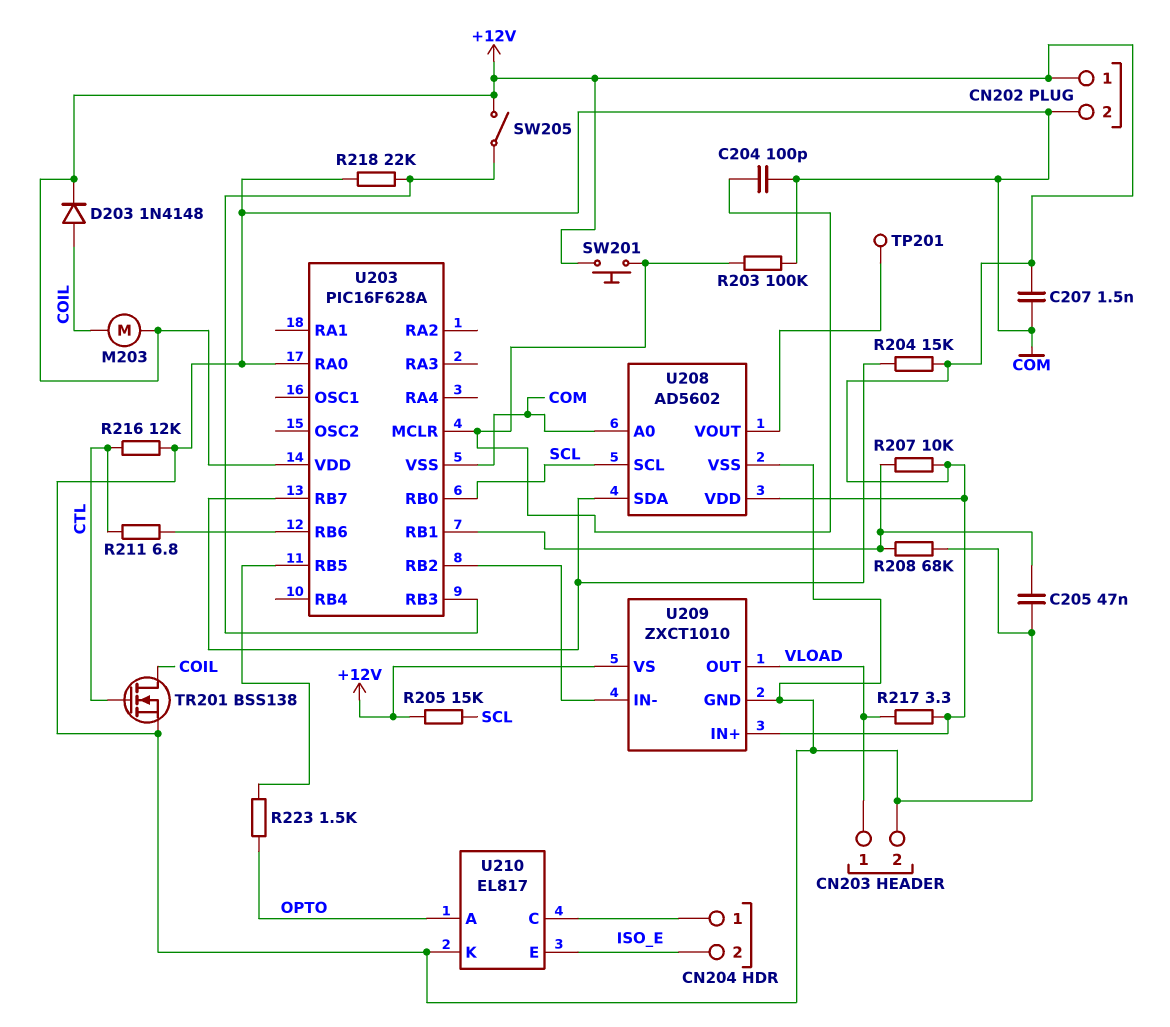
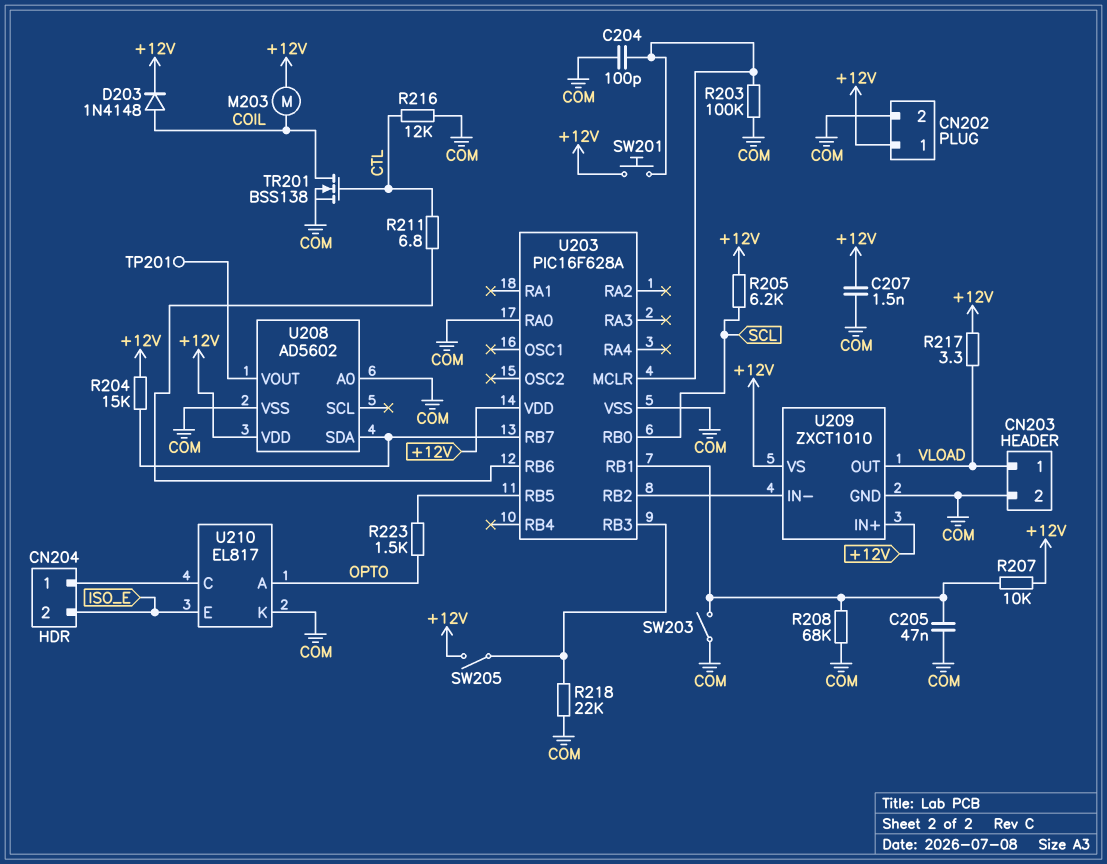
R205: 15k (+12V, SCL) -> 6.2k (+12V, SCL)
SW203: none -> switch (COM, U203/RB1)
U208 pin SCL: SCL -> none

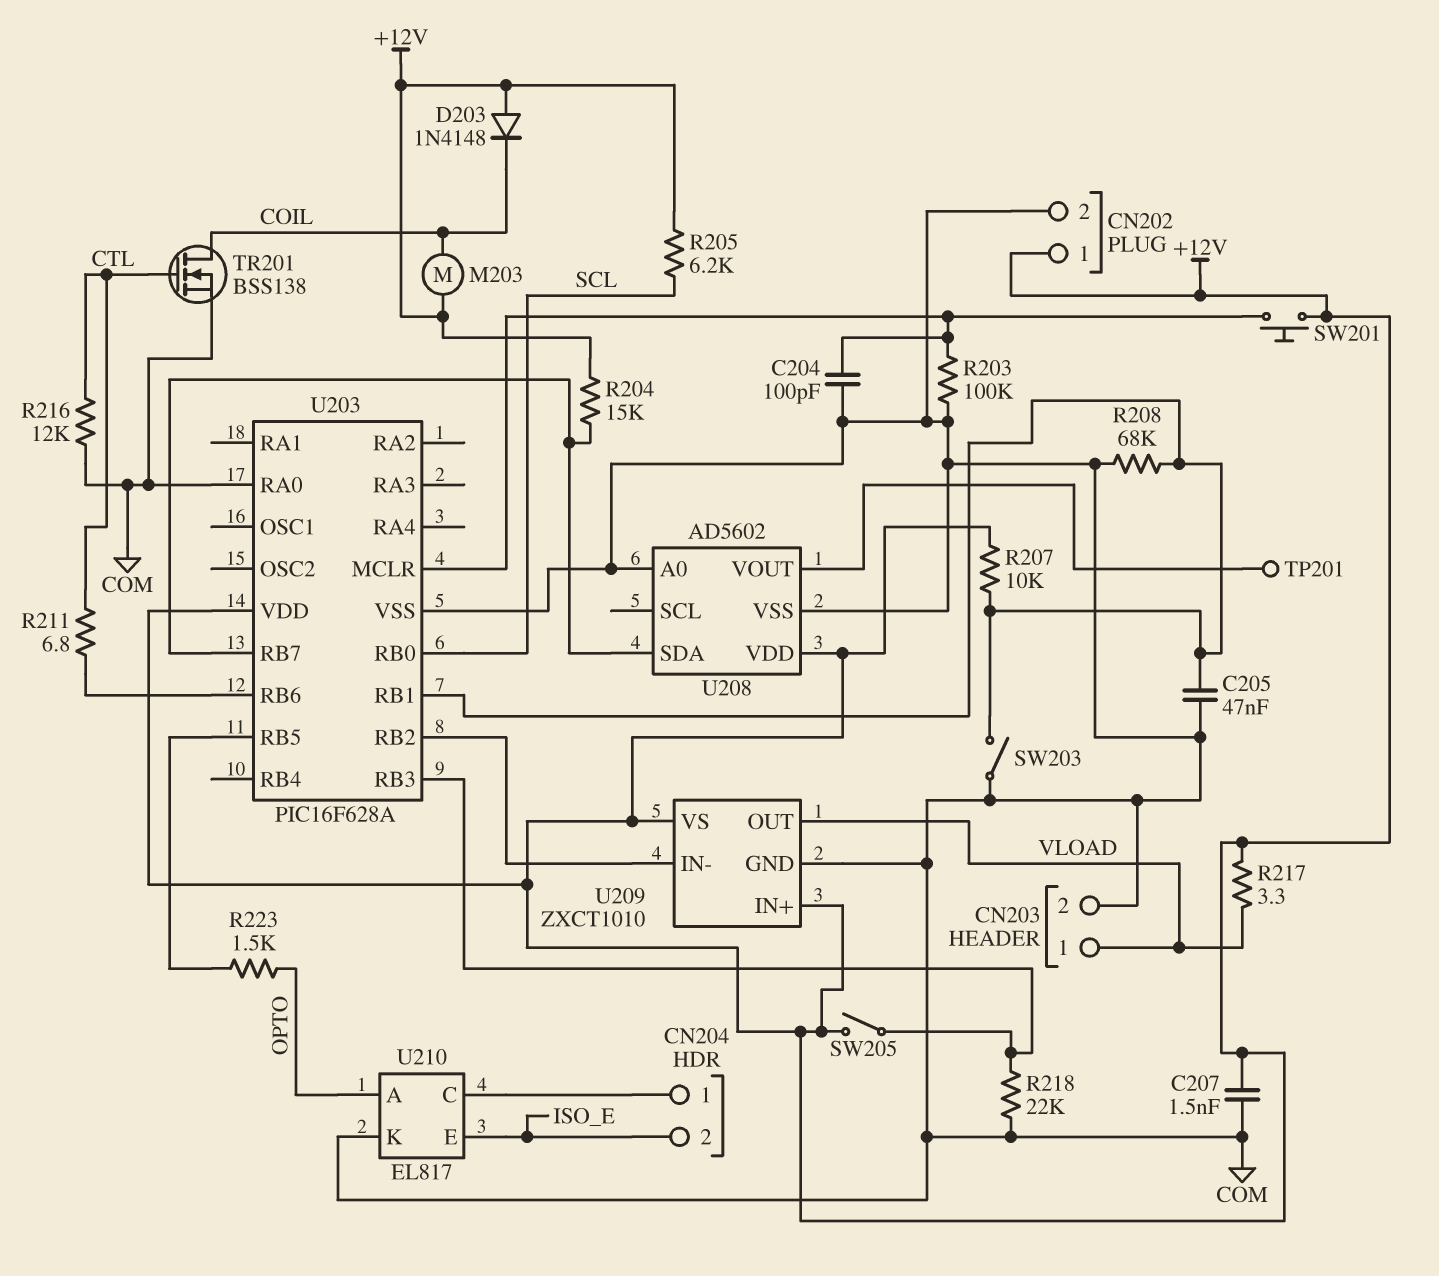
D203: diode 1N4148 (A COIL, K +12V) -> diode 1N4148 (A +12V, K COIL)

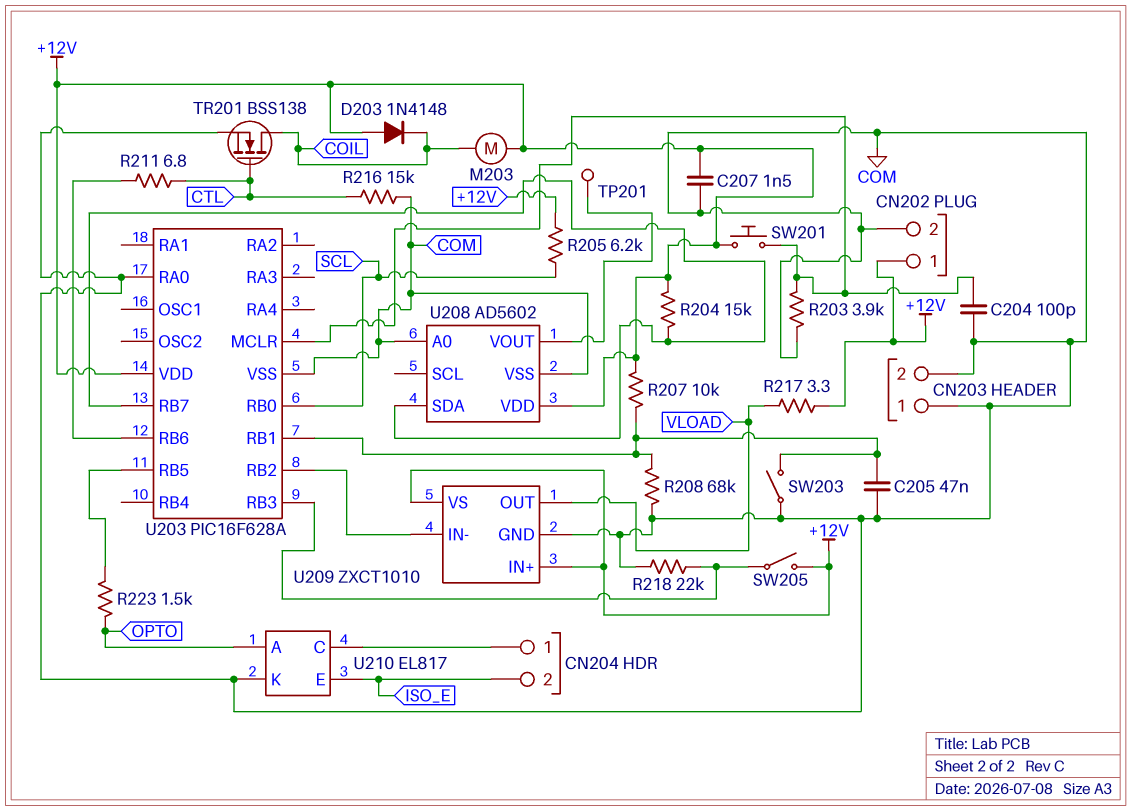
CN203 pin 1: VLOAD -> COM
R203: 100k (COM, U203/MCLR) -> 3.9k (COM, U203/MCLR)
R216: 12k (COM, CTL) -> 15k (COM, CTL)

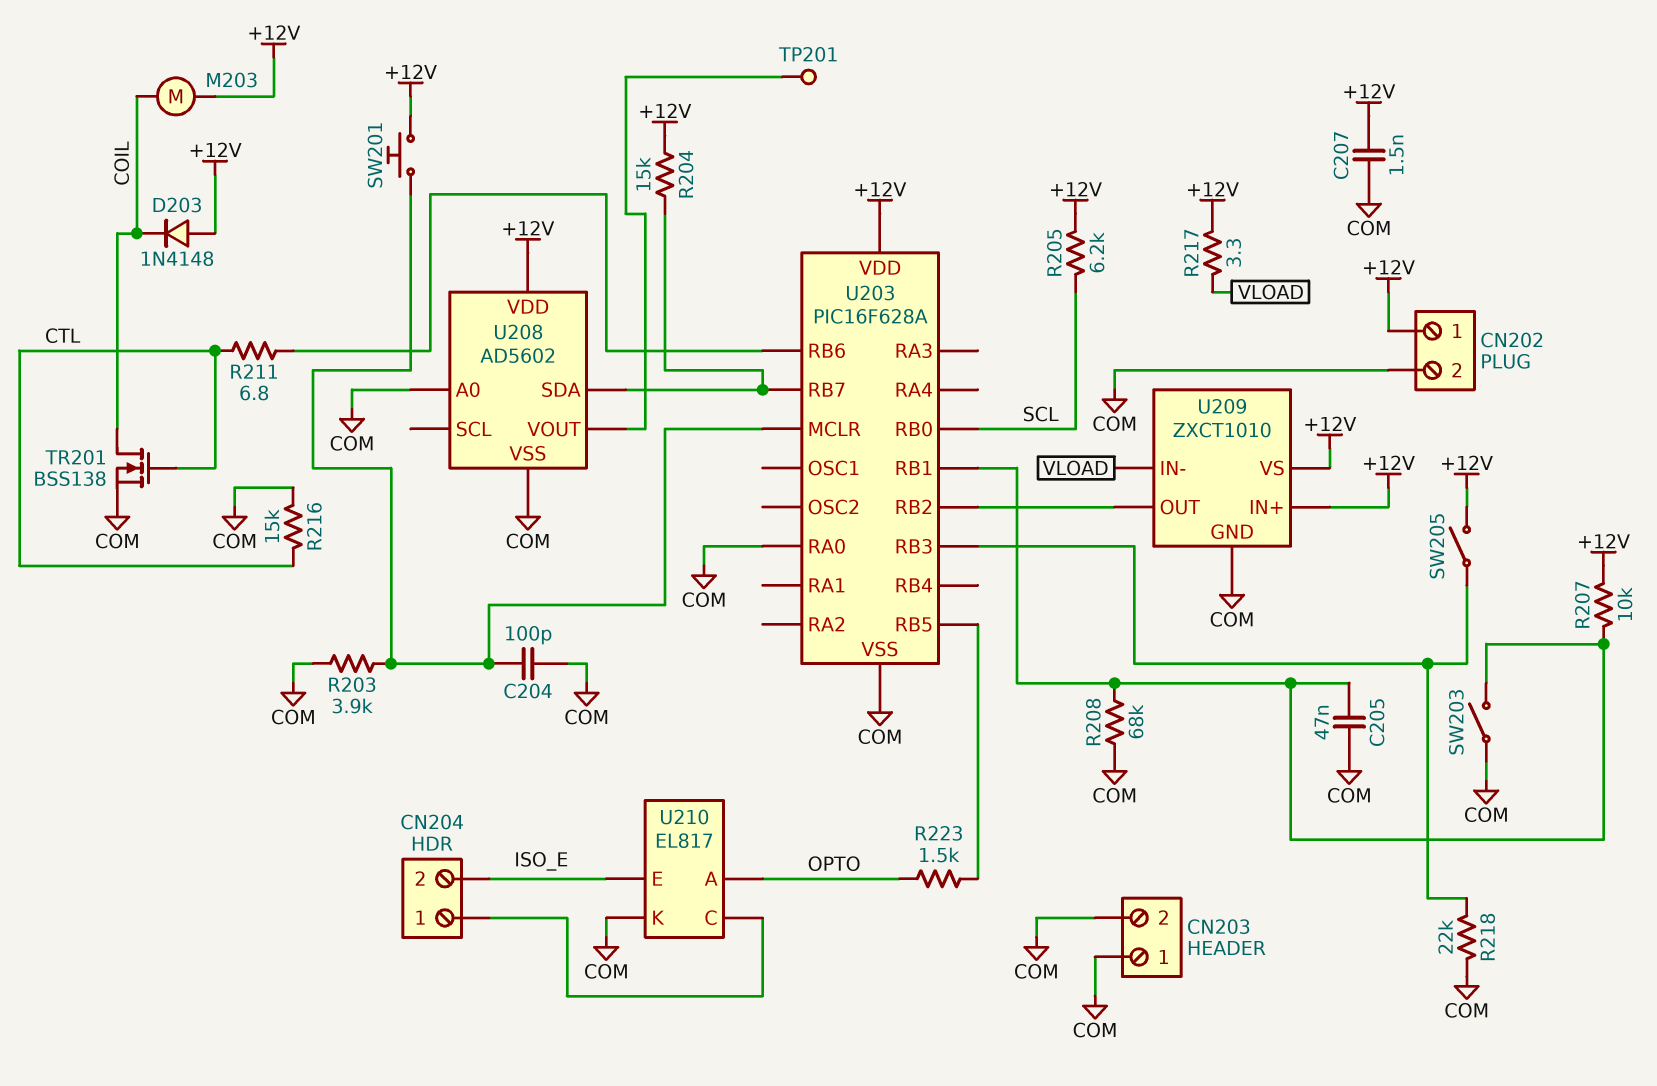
U209 pin IN-: U203/RB2 -> VLOAD
U209 pin OUT: VLOAD -> U203/RB2

